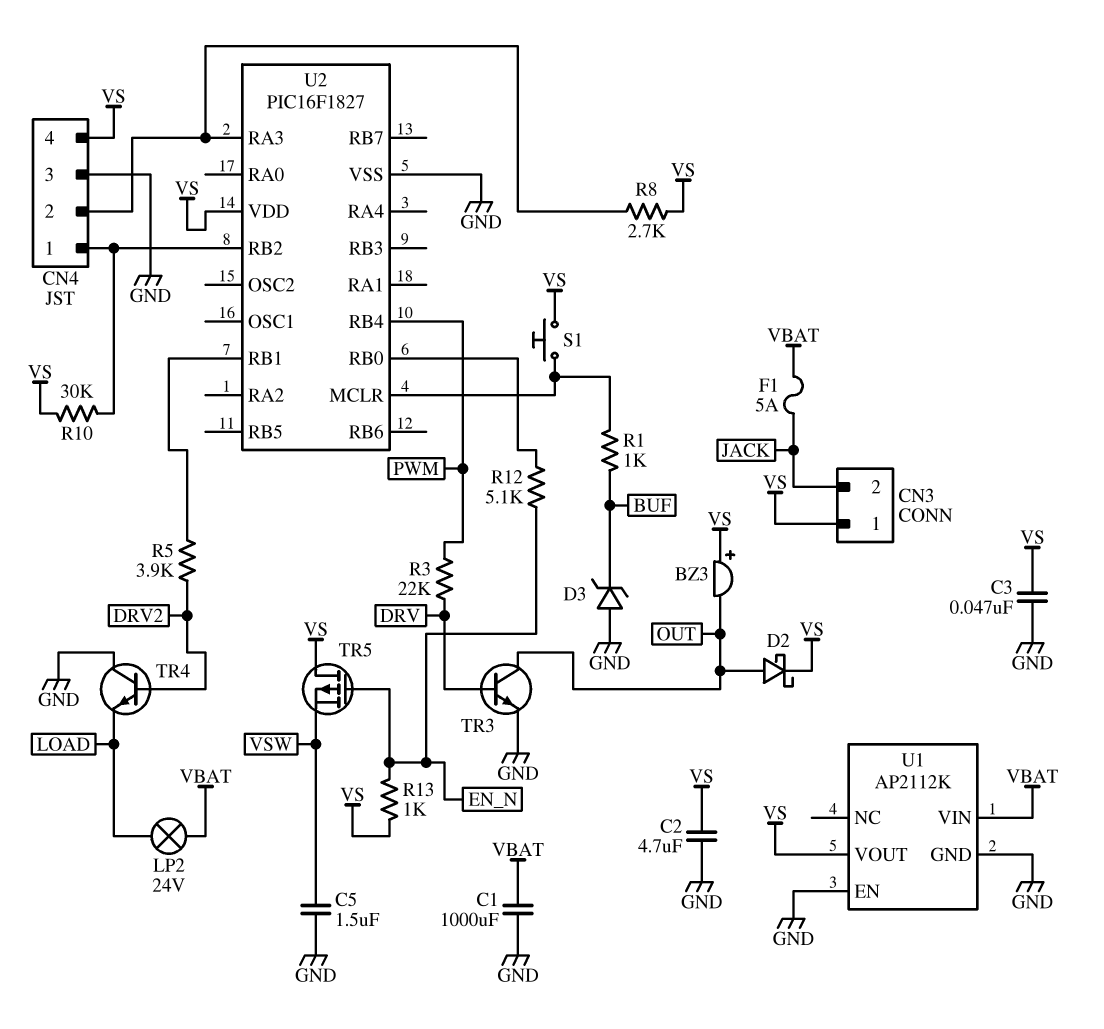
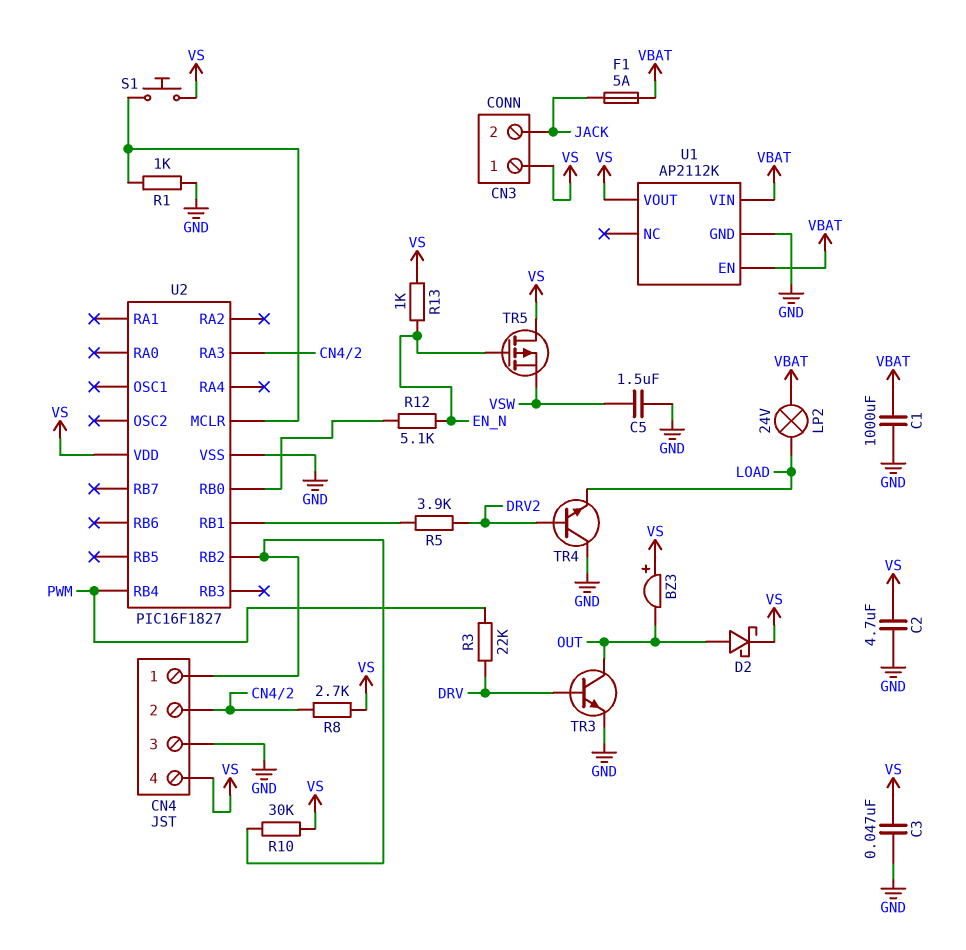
D3: zener (A GND, K BUF) -> none
R1: 1k (BUF, U2/MCLR) -> 1k (GND, U2/MCLR)
U1 pin EN: GND -> VBAT

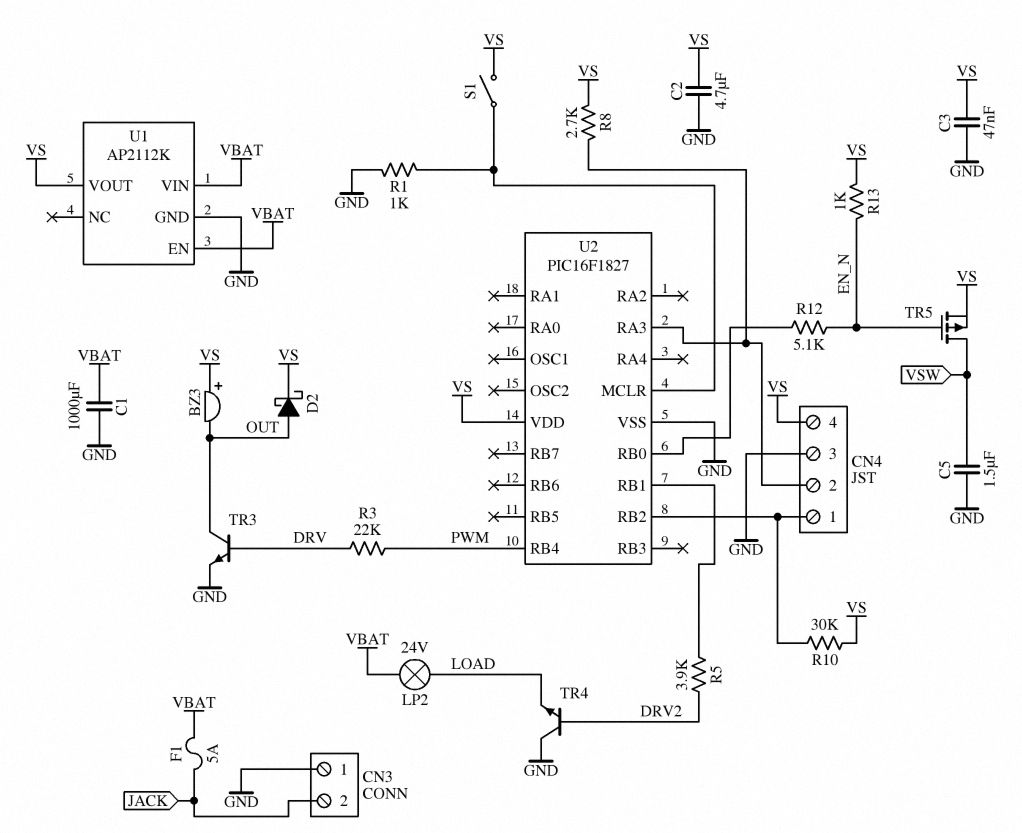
CN3 pin 1: VS -> GND
S1: button (U2/MCLR, VS) -> switch (U2/MCLR, VS)
TR5: PMOS (G EN_N, D VS, S VSW) -> PMOS (G EN_N, D VSW, S VS)

